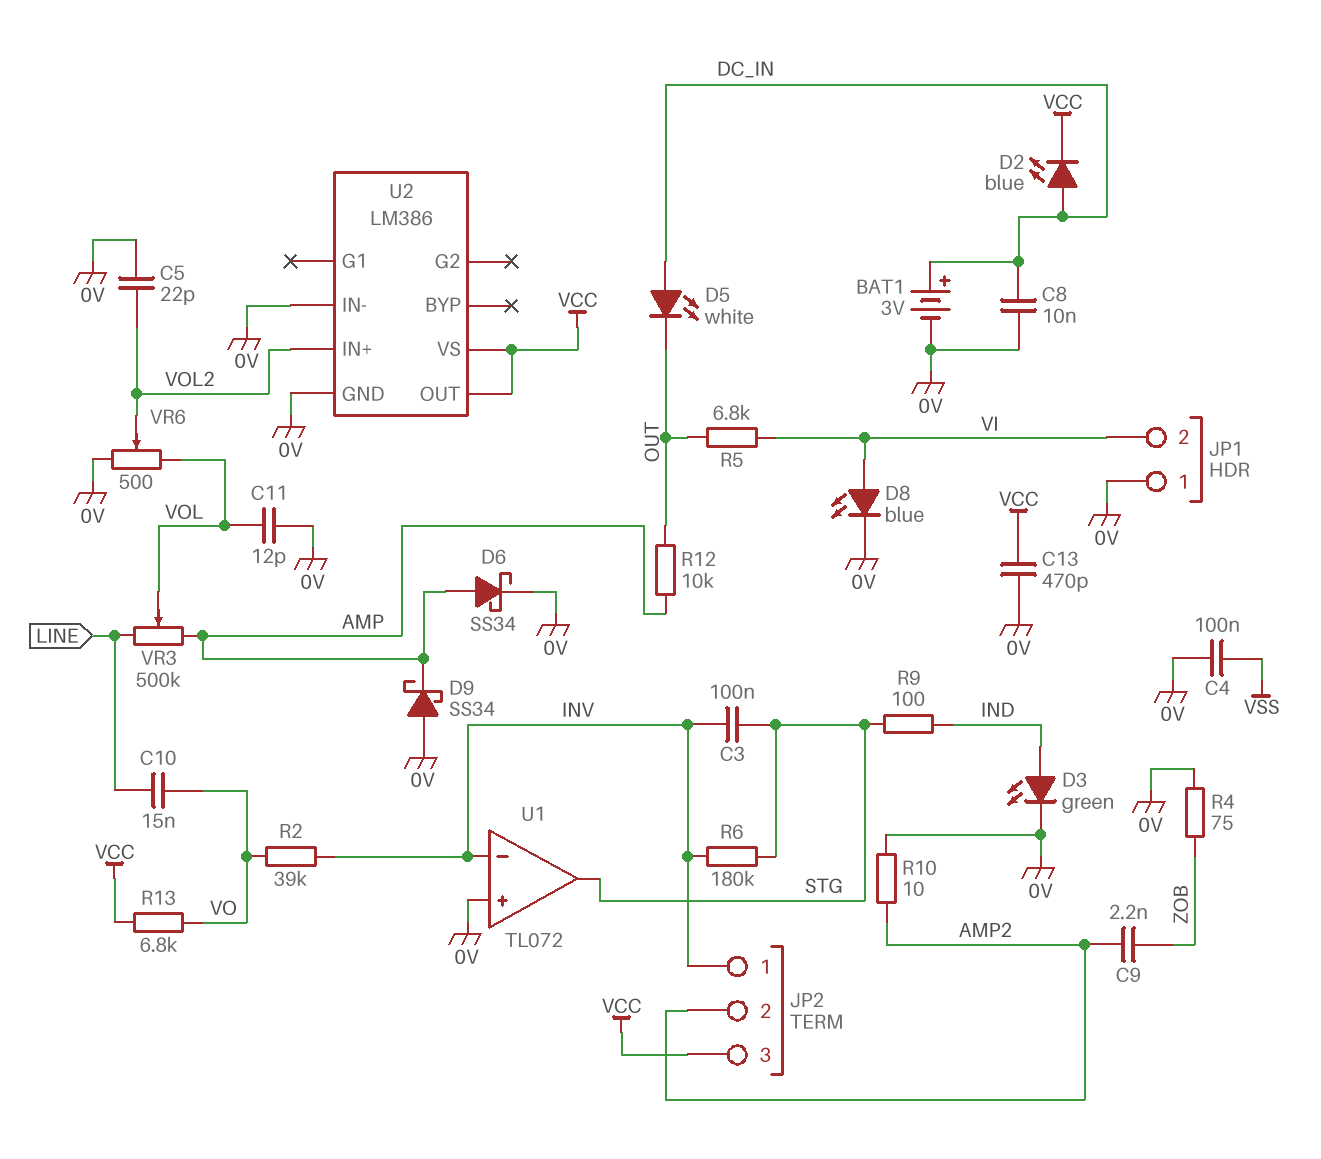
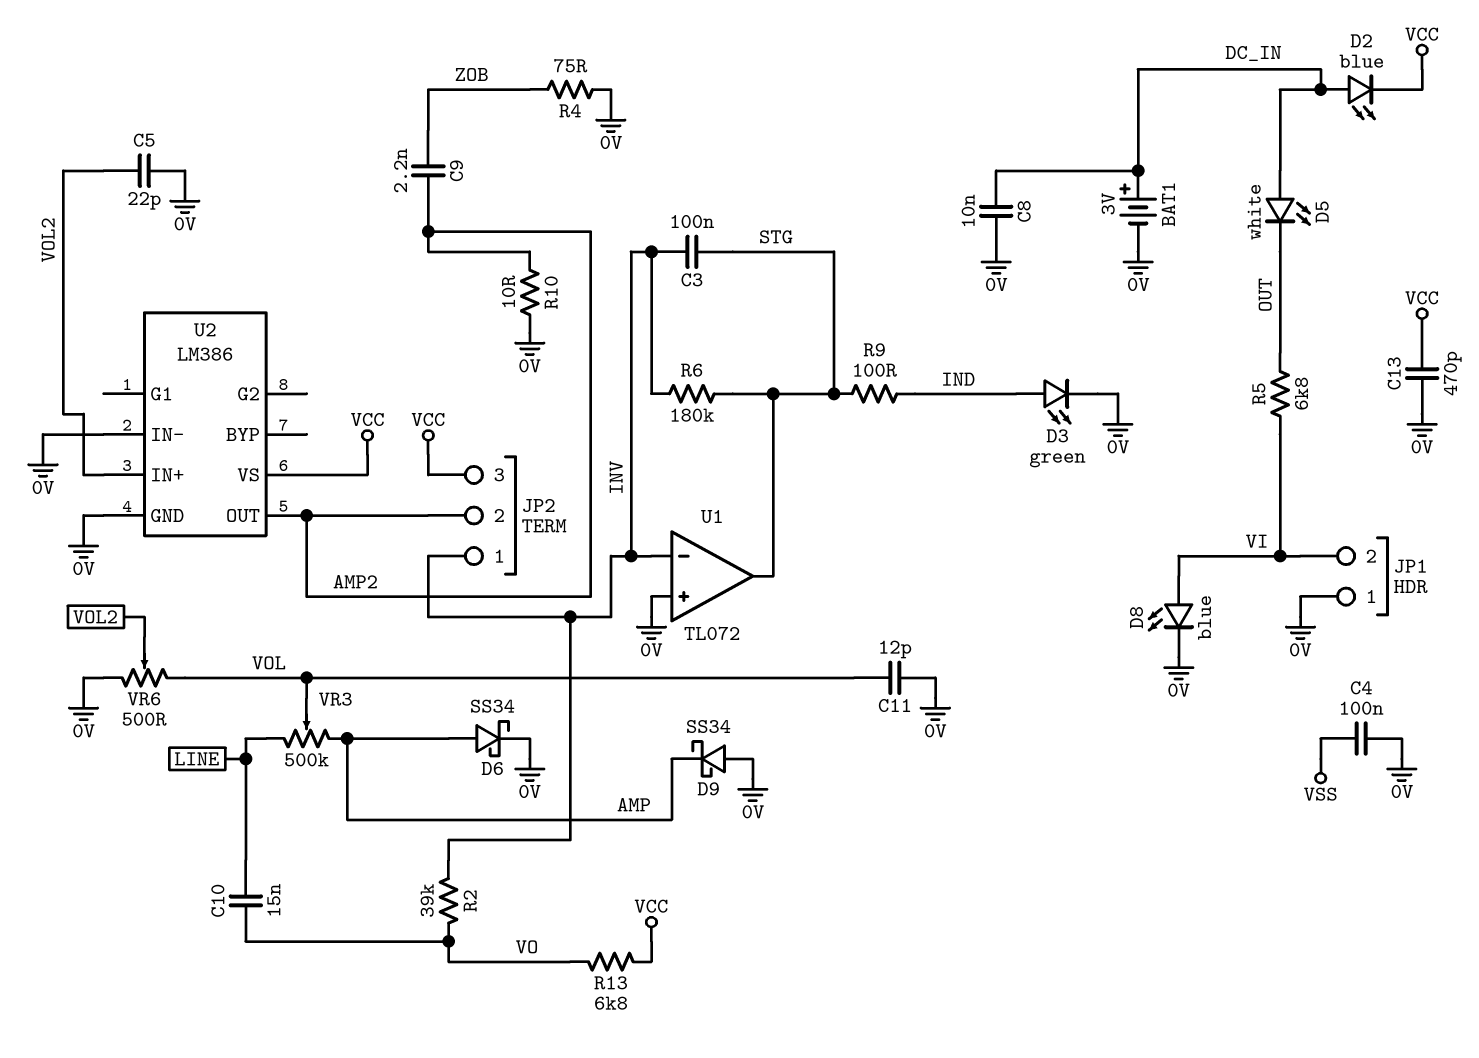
R12: 10k (AMP, OUT) -> none
U2 pin OUT: VCC -> AMP2

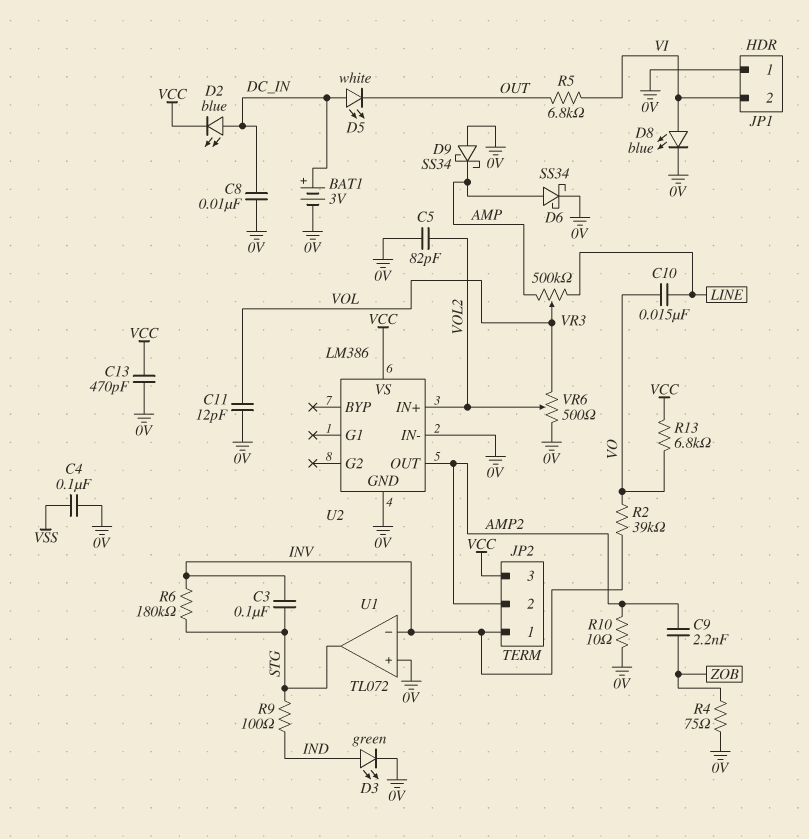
C5: 22pF (0V, VOL2) -> 82pF (0V, VOL2)

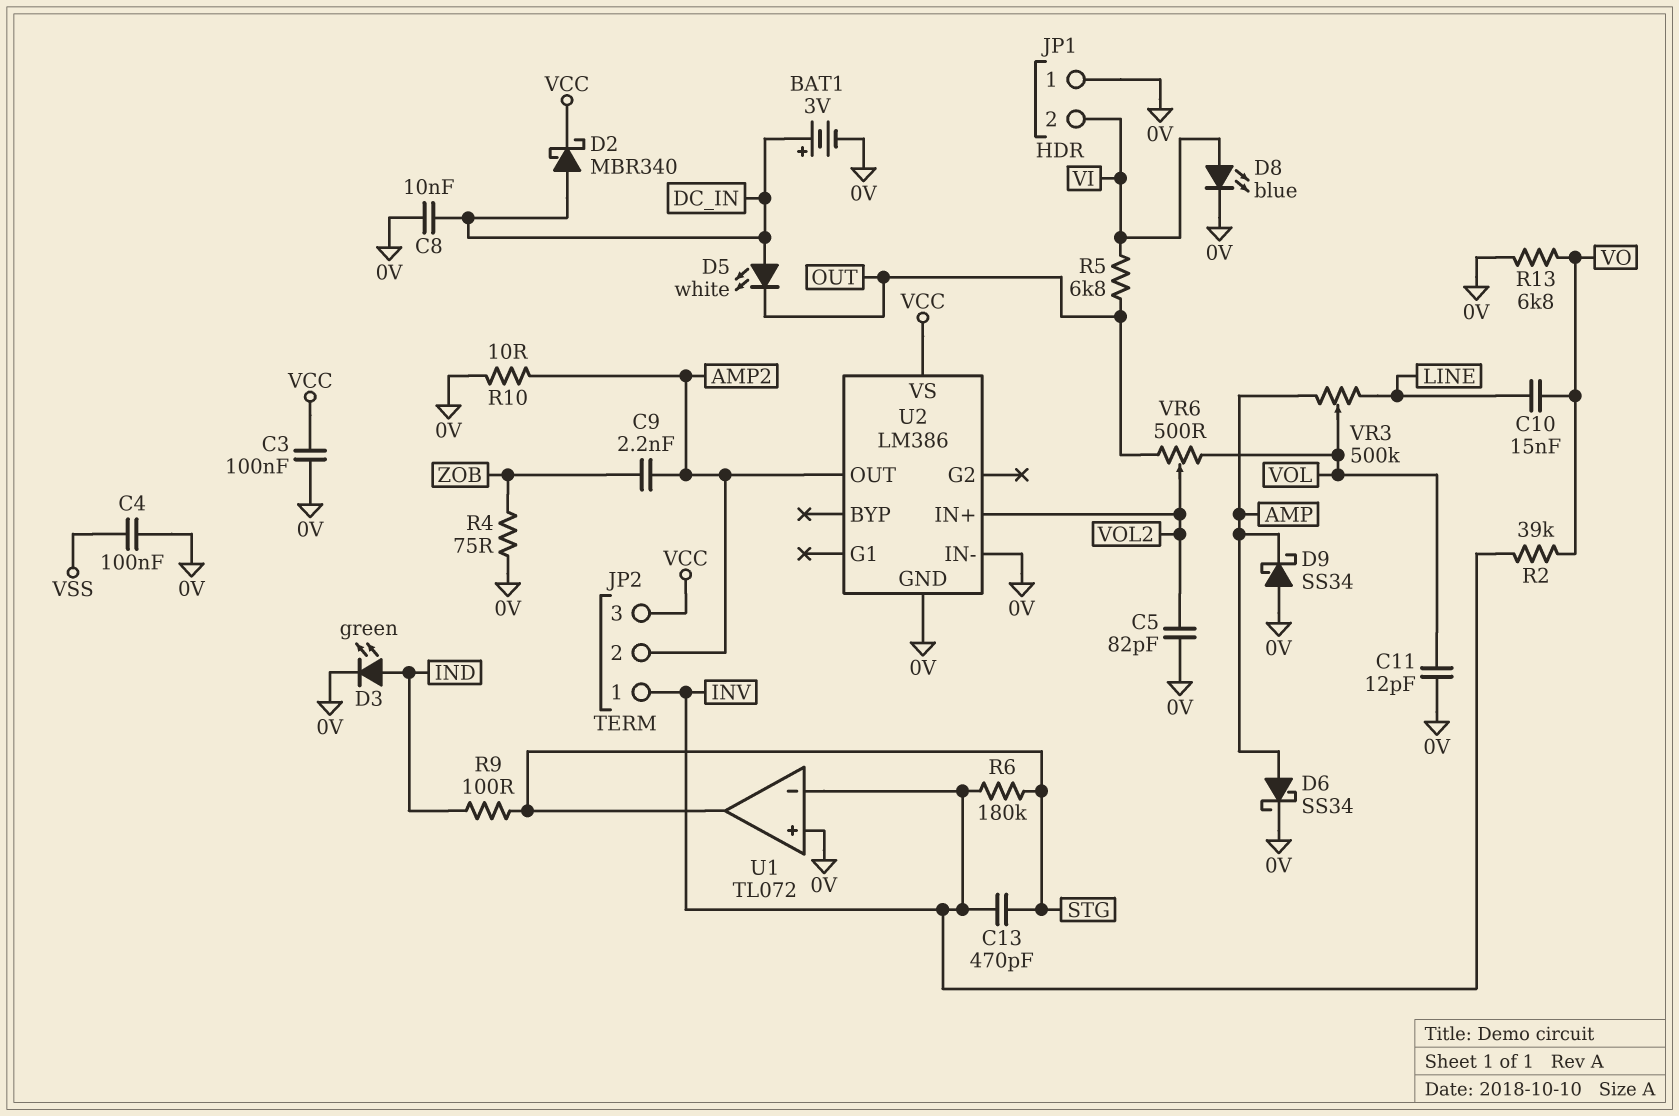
C3: 100nF (INV, STG) -> 100nF (0V, VCC)
C13: 470pF (0V, VCC) -> 470pF (INV, STG)
D2: LED blue (A DC_IN, K VCC) -> schottky MBR340 (A DC_IN, K VCC)
R13: 6.8k (VCC, VO) -> 6.8k (0V, VO)
VR6: 500 (0V, VOL, wiper VOL2) -> 500 (OUT, VOL, wiper VOL2)

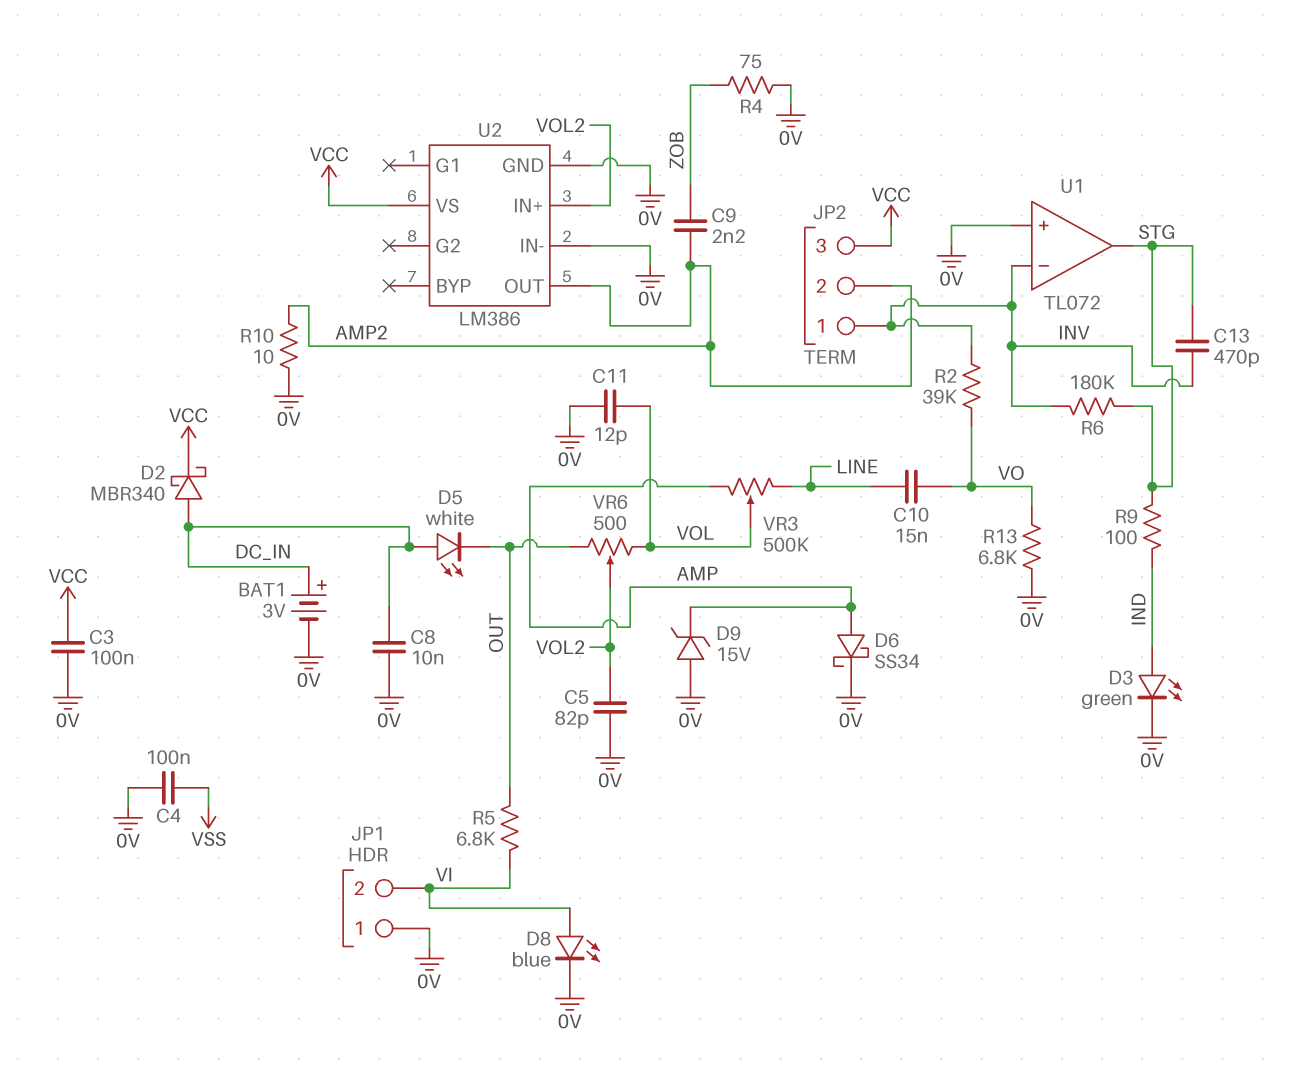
D9: schottky SS34 (A 0V, K AMP) -> zener 15V (A 0V, K AMP)

